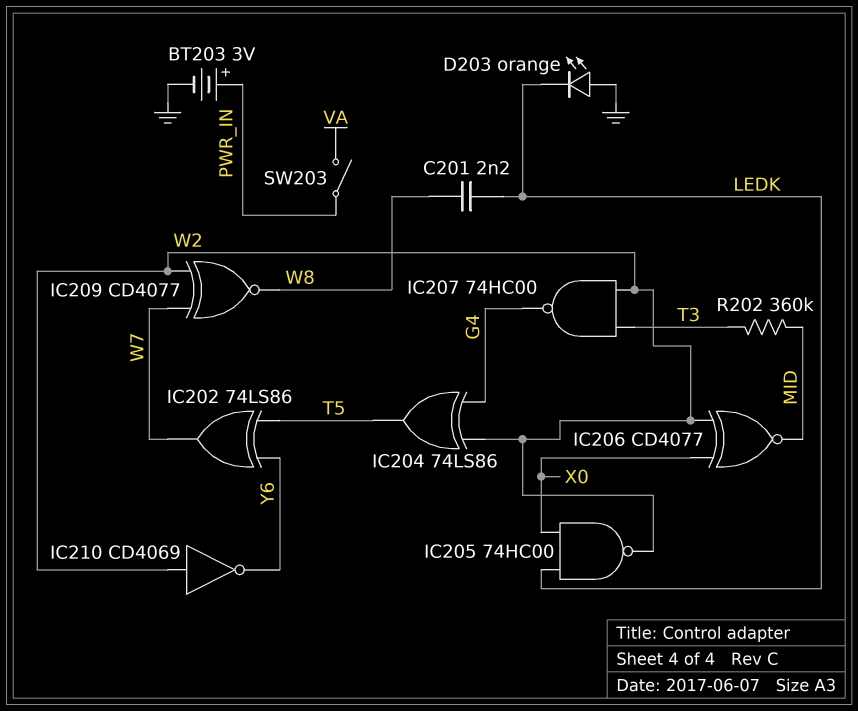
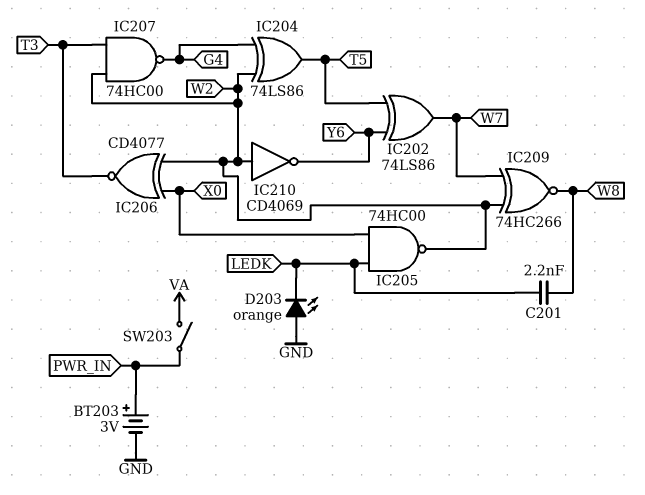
IC206: XNOR CD4077 (in W2, in X0, out MID) -> XNOR CD4077 (in W2, in X0, out T3)
IC209: XNOR CD4077 (in W2, in W7, out W8) -> XNOR 74HC266 (in W2, in W7, out W8)
R202: 360k (MID, T3) -> none

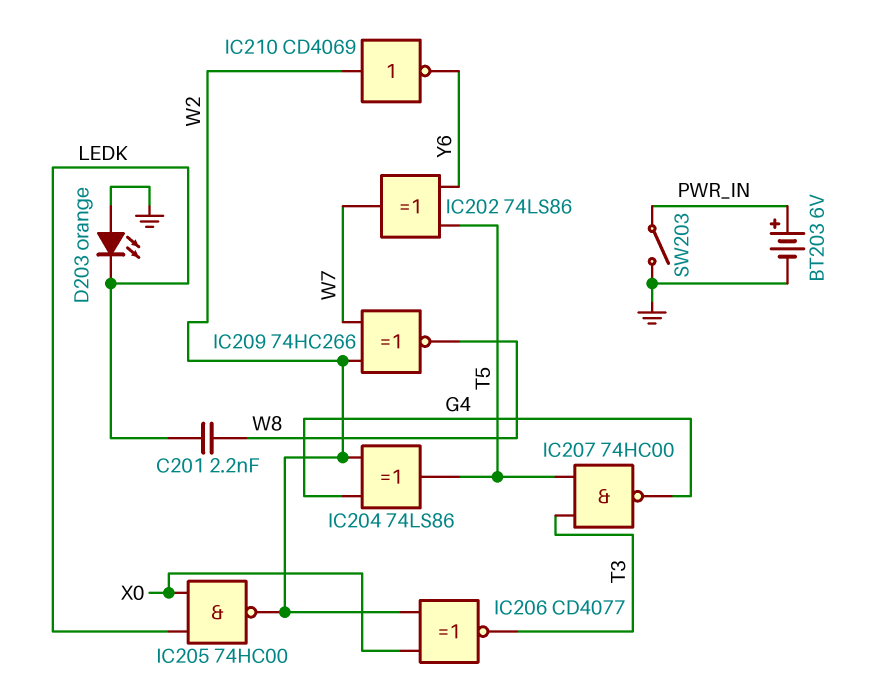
BT203: 3V (plus PWR_IN, minus GND) -> 6V (plus PWR_IN, minus GND)
IC207: NAND 74HC00 (in T3, in W2, out G4) -> NAND 74HC00 (in T3, in T5, out G4)
SW203: switch (PWR_IN, VA) -> switch (GND, PWR_IN)

